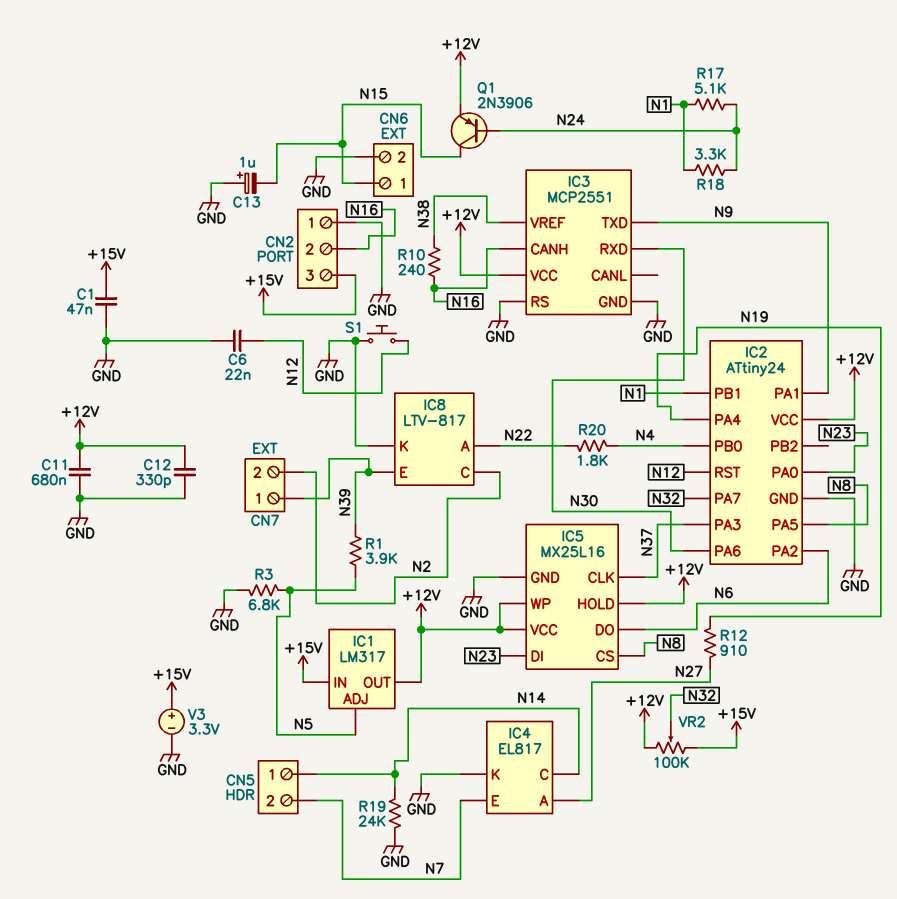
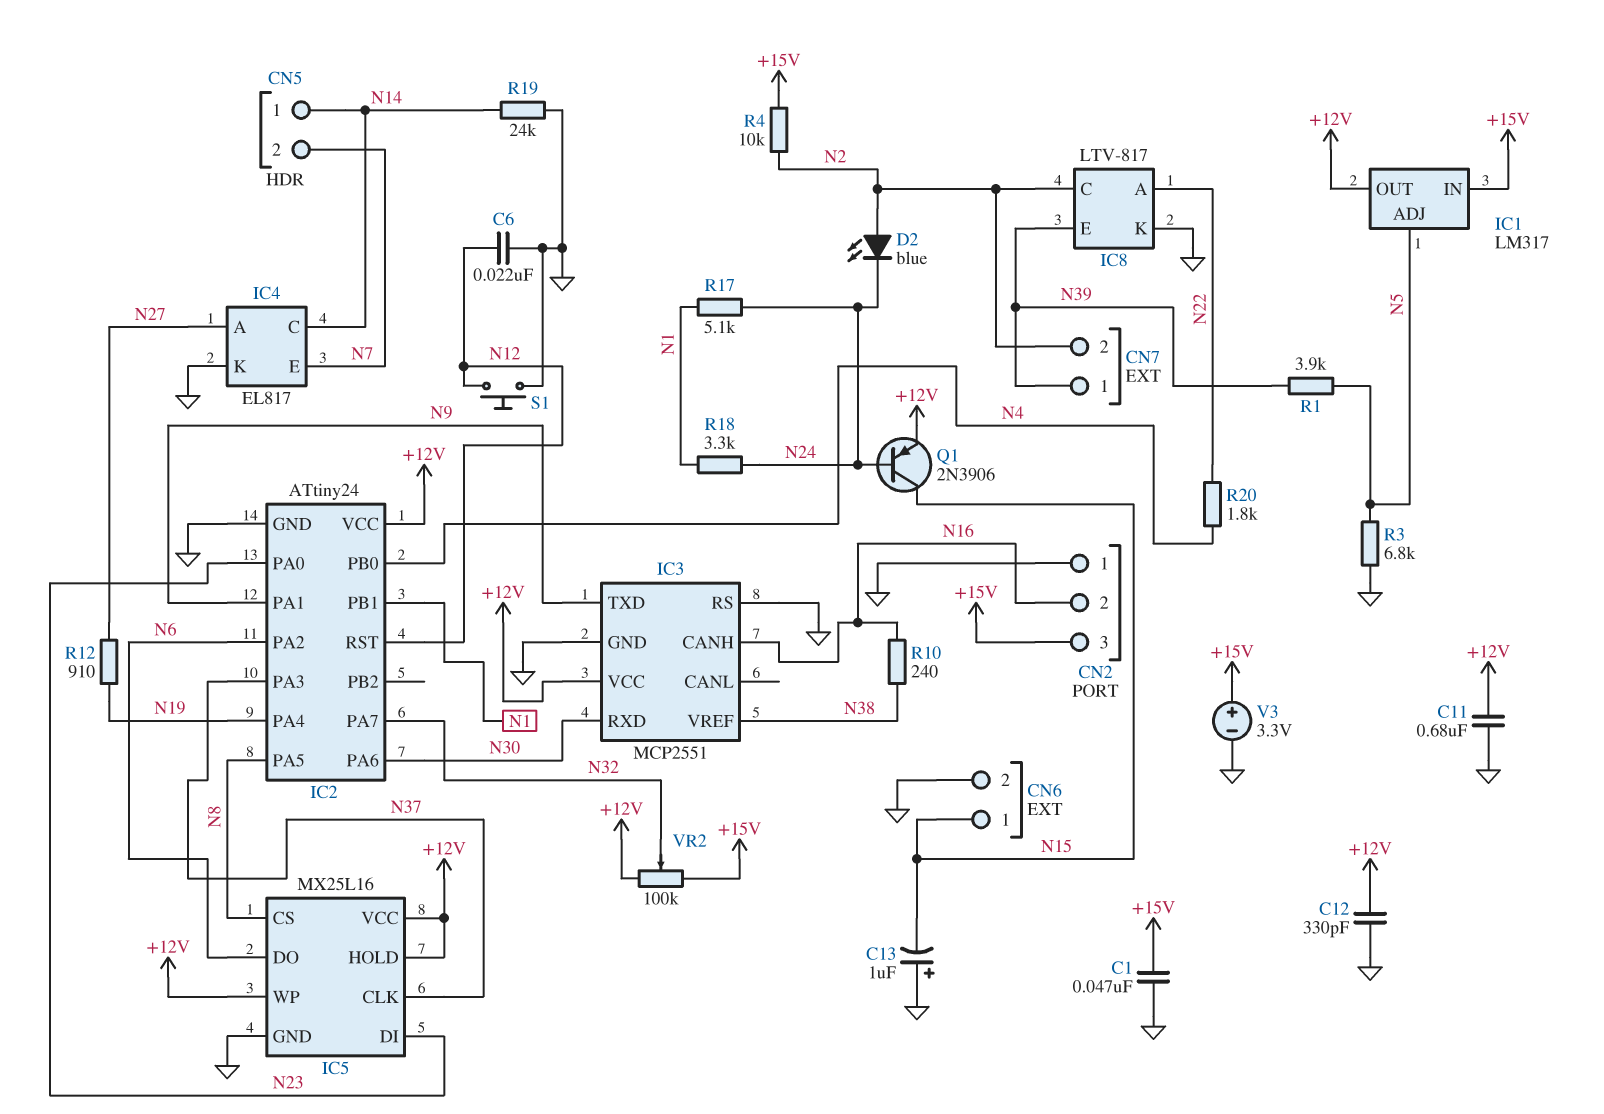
D2: none -> LED blue (A N2, K N24)
R4: none -> 10k (+15V, N2)

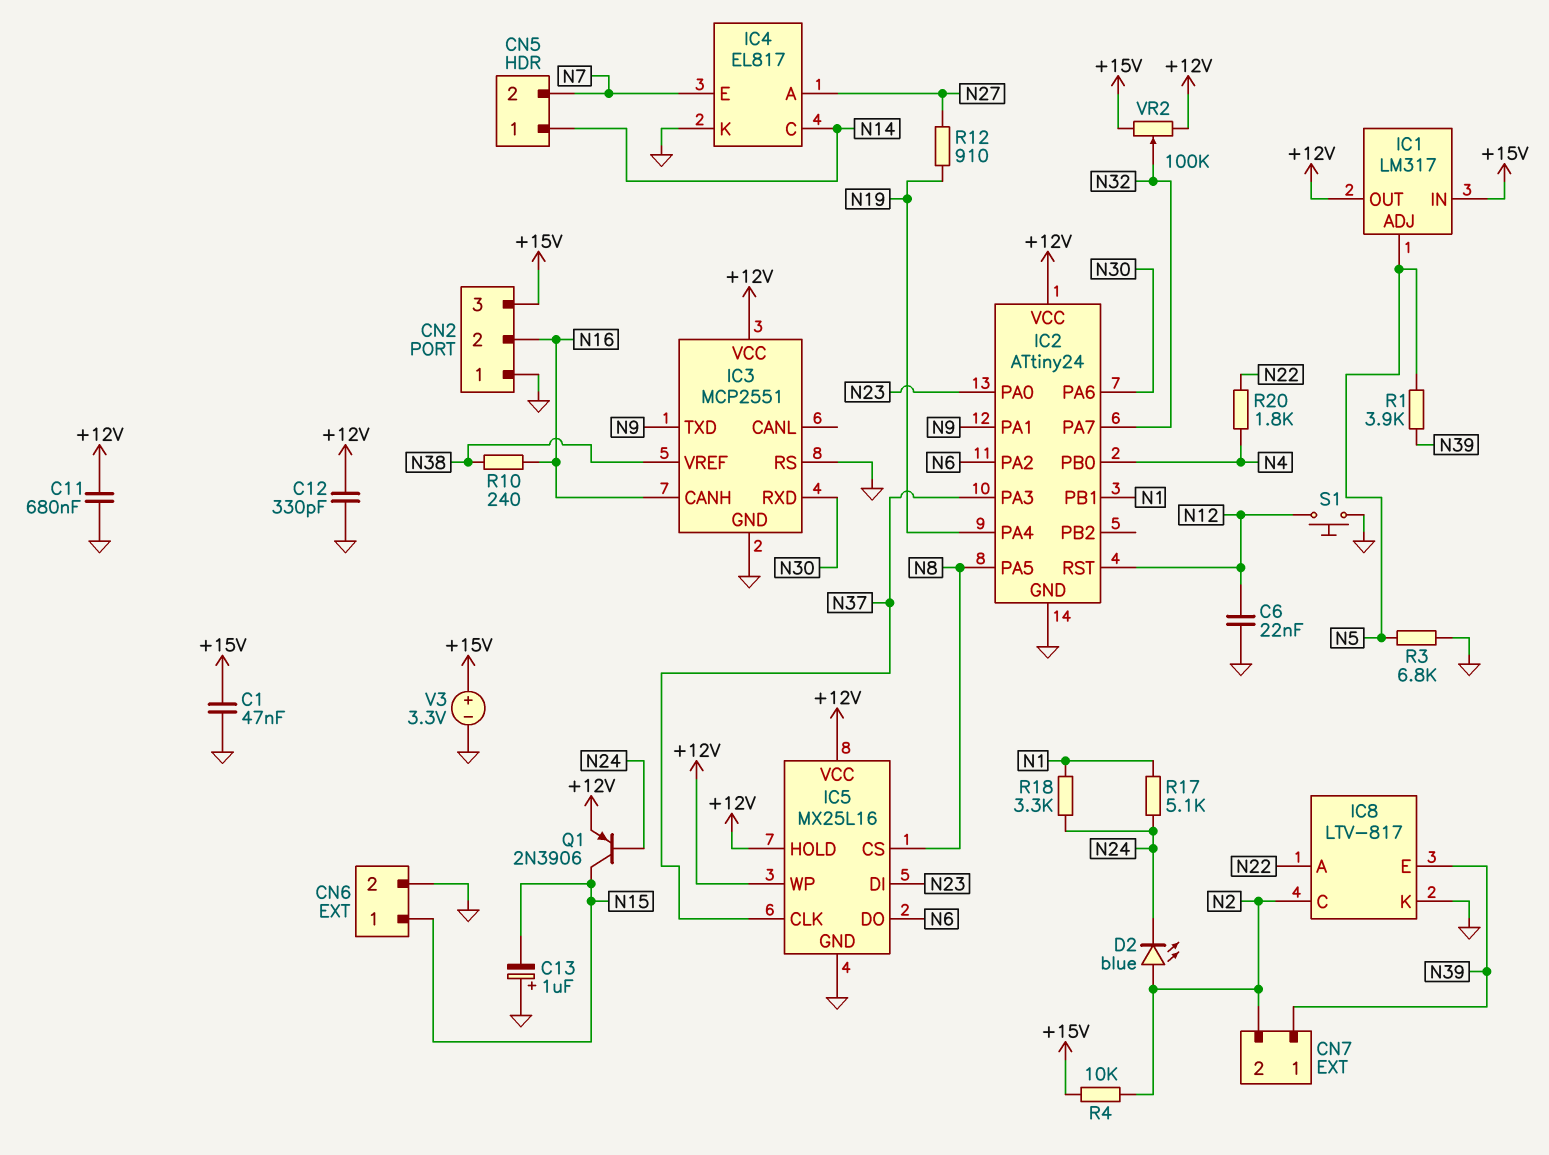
R19: 24k (GND, N14) -> none

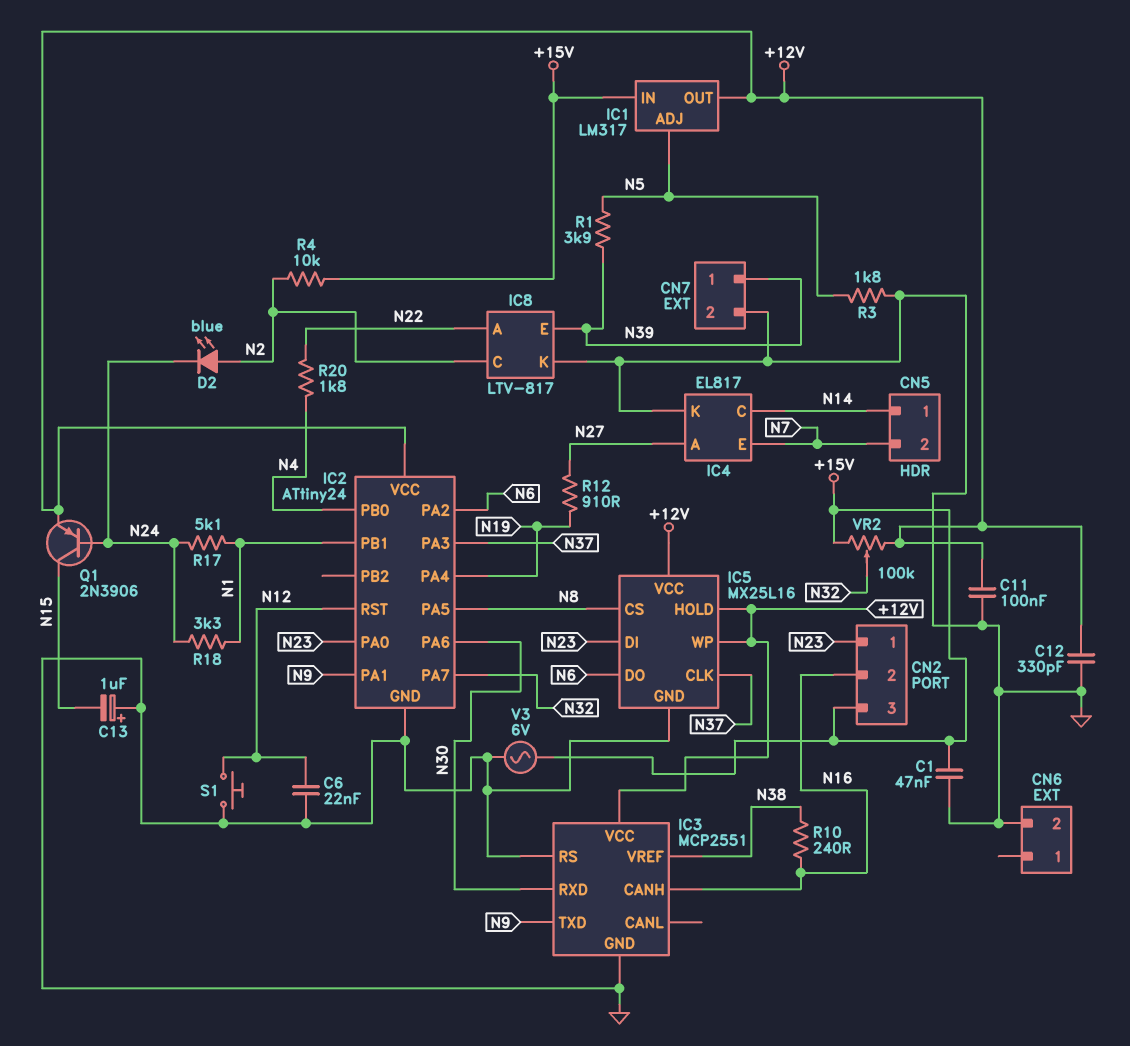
C11: 680nF (+12V, GND) -> 100nF (+12V, GND)
CN2 pin 1: GND -> N23
CN6 pin 1: N15 -> none
CN7 pin 2: N2 -> GND
R3: 6.8k (GND, N5) -> 1.8k (GND, N5)
V3: 3.3V (plus +15V, minus GND) -> AC 6V (+15V, GND)

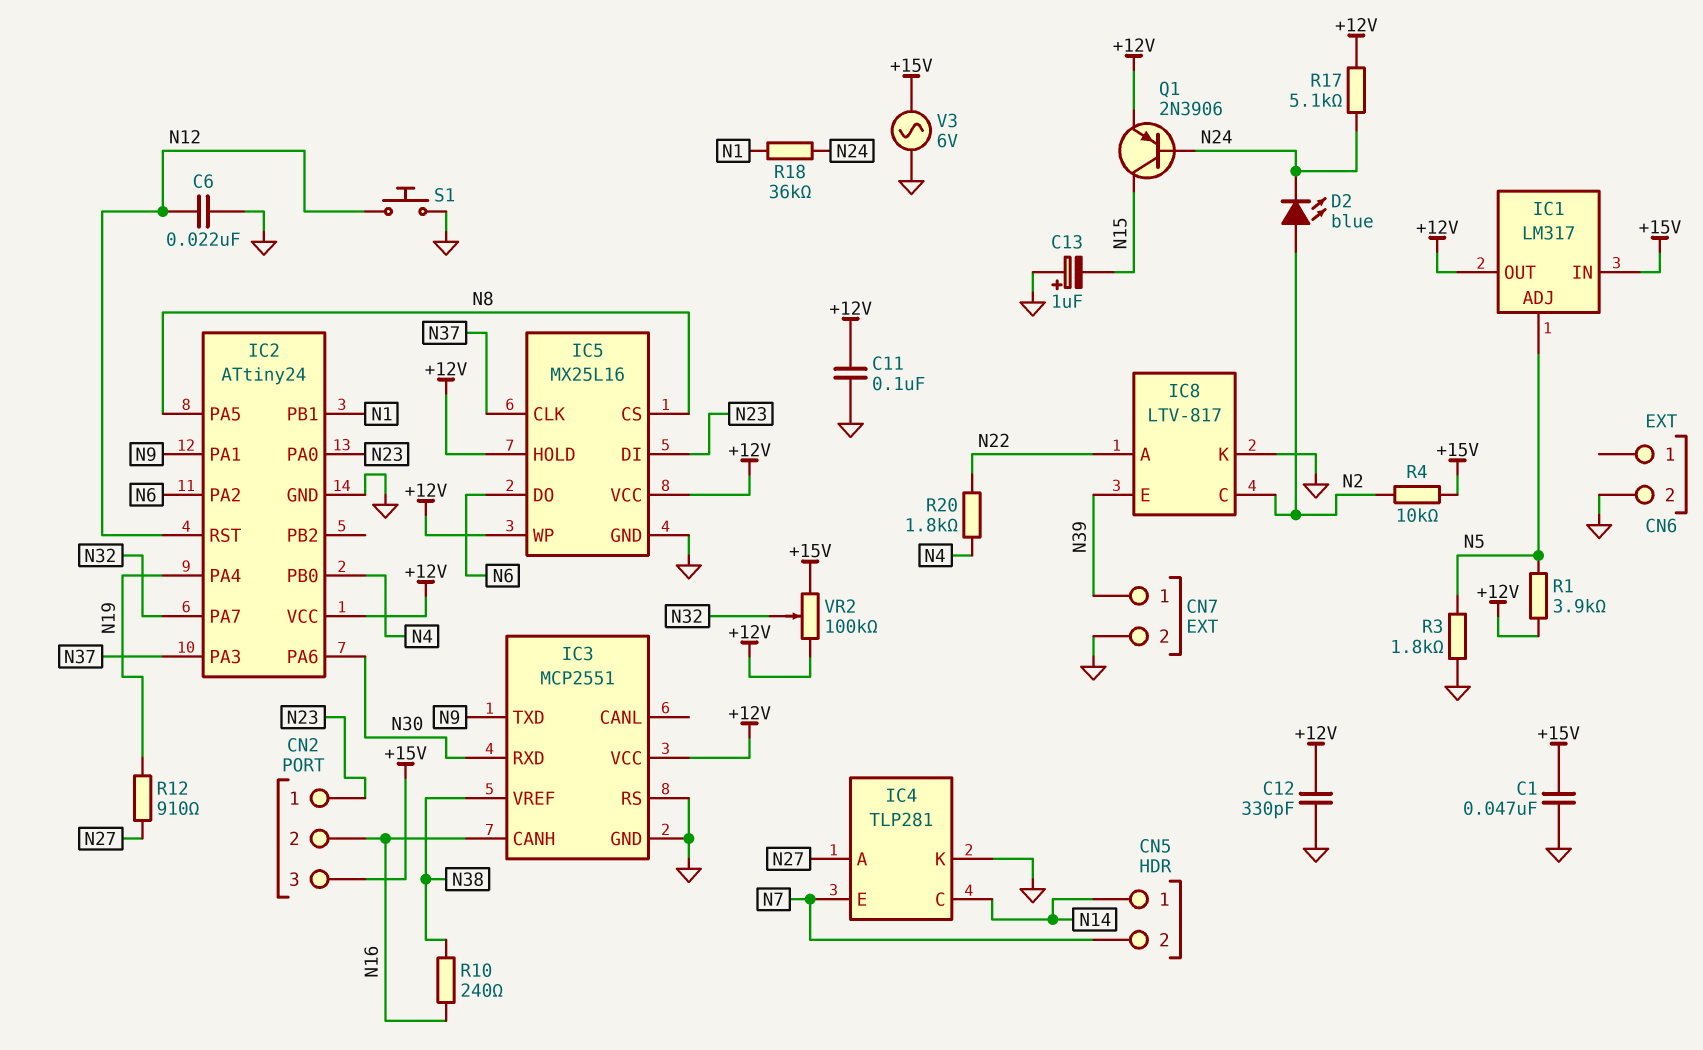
IC4: EL817 -> TLP281
R1: 3.9k (N5, N39) -> 3.9k (+12V, N5)
R17: 5.1k (N1, N24) -> 5.1k (+12V, N24)
R18: 3.3k (N1, N24) -> 36k (N1, N24)

